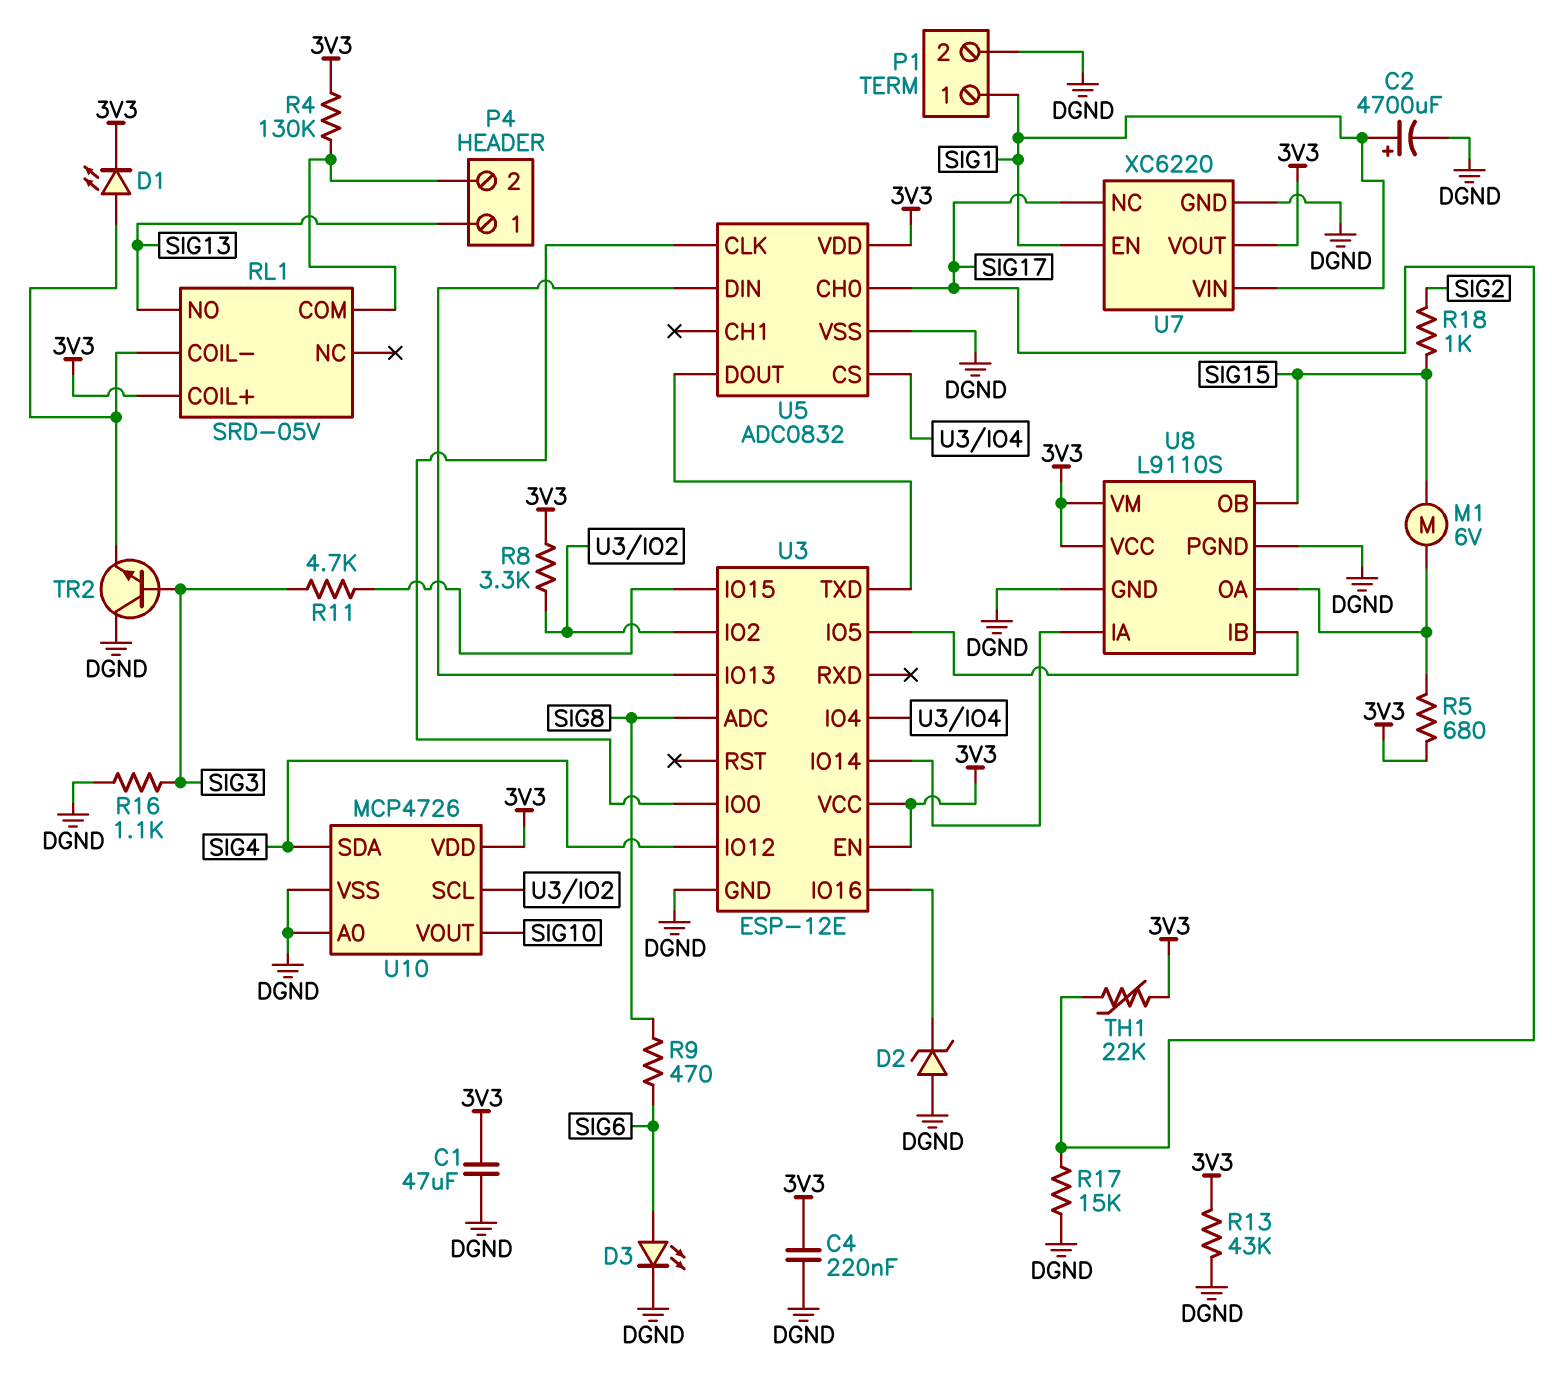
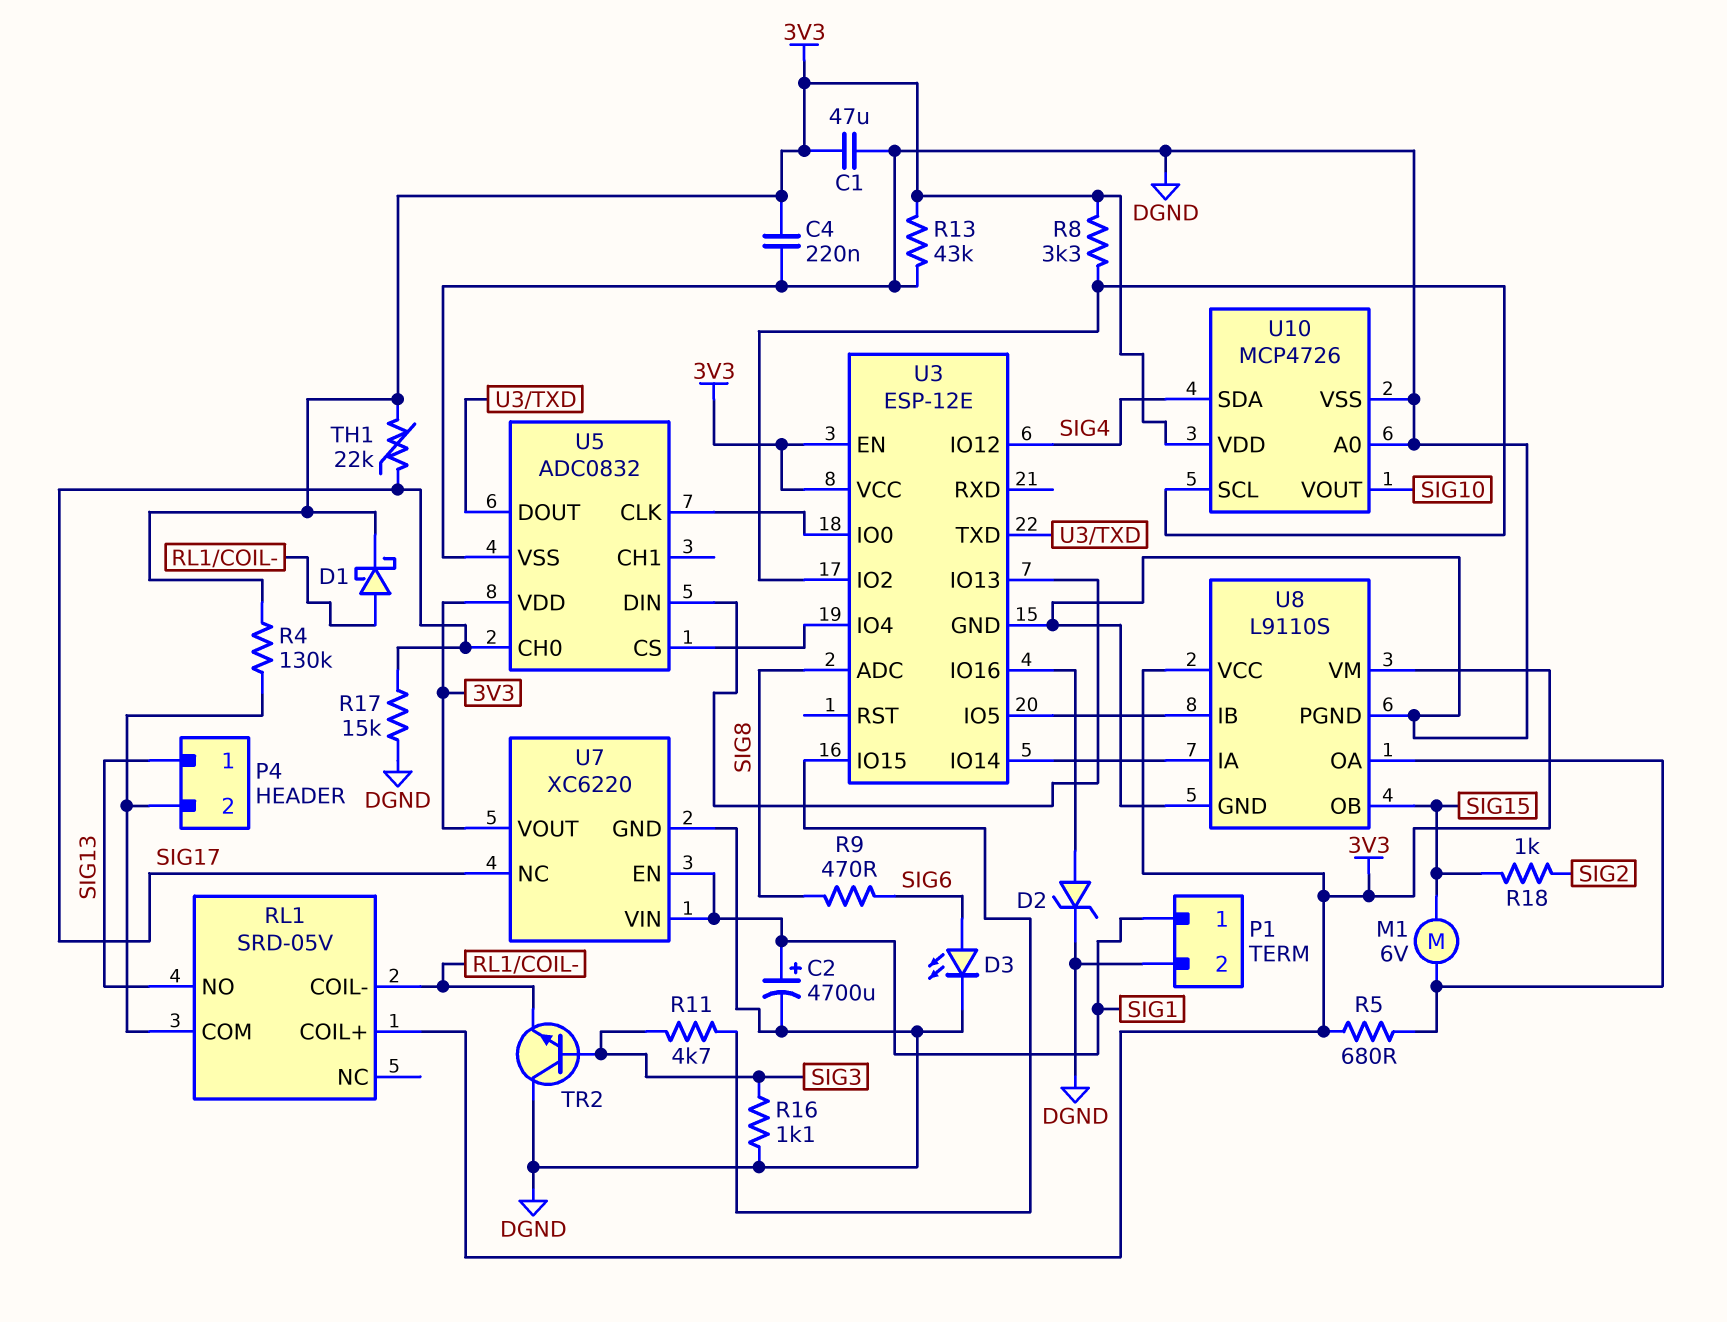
D1: LED (A RL1/COIL-, K 3V3) -> schottky (A RL1/COIL-, K 3V3)
D2: zener (A DGND, K U3/IO16) -> zener (A U3/IO16, K DGND)

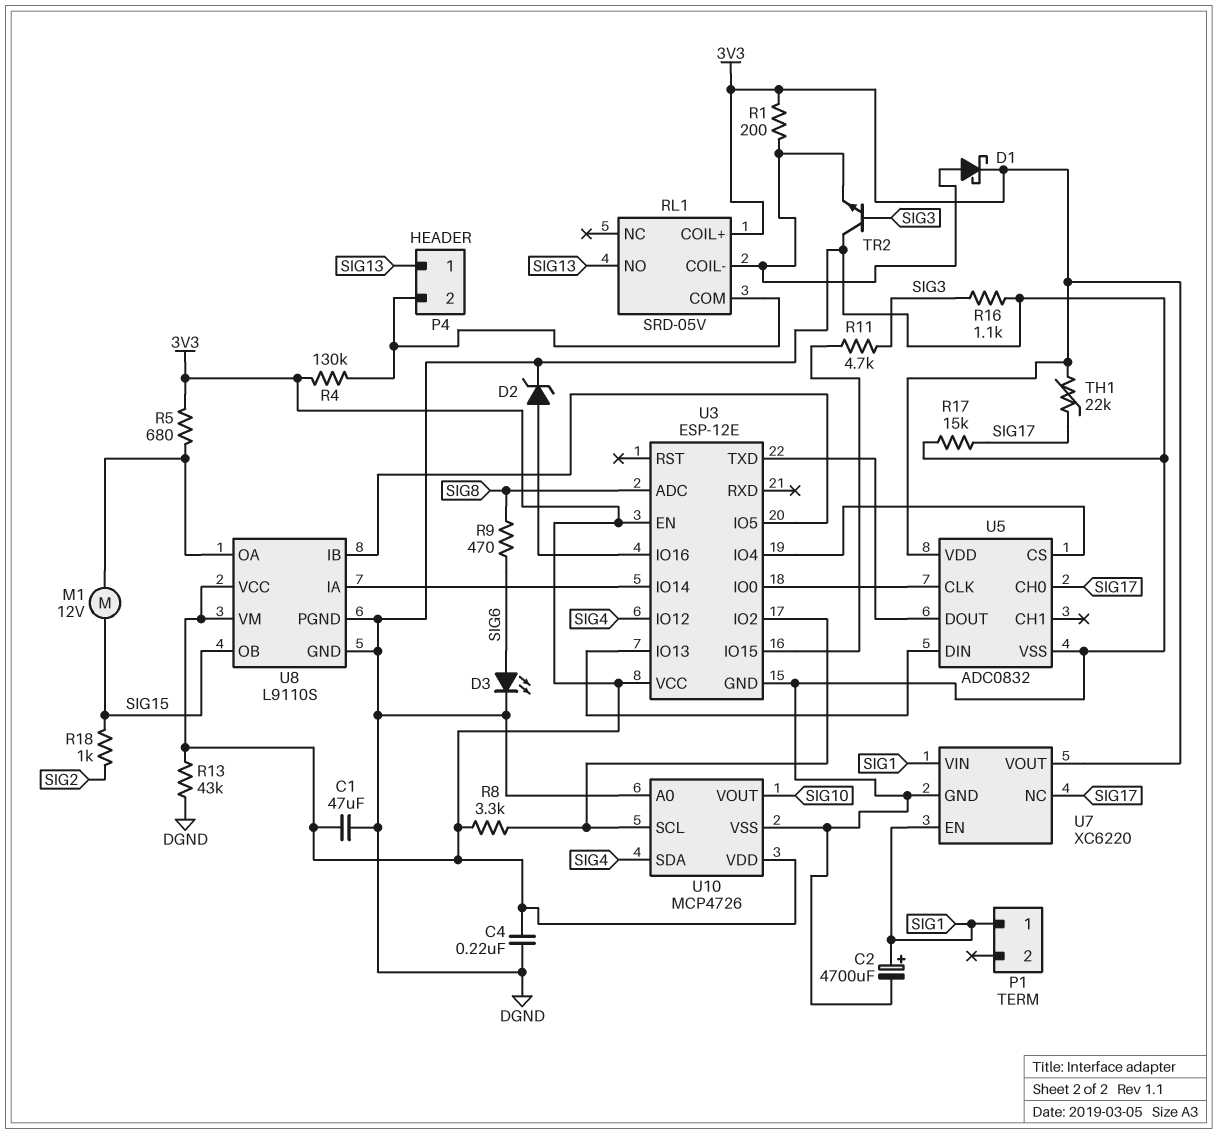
M1: motor 6V (SIG15, U8/OA) -> motor 12V (SIG15, U8/OA)
P1 pin 2: DGND -> none
R1: none -> 200 (3V3, RL1/COIL-)

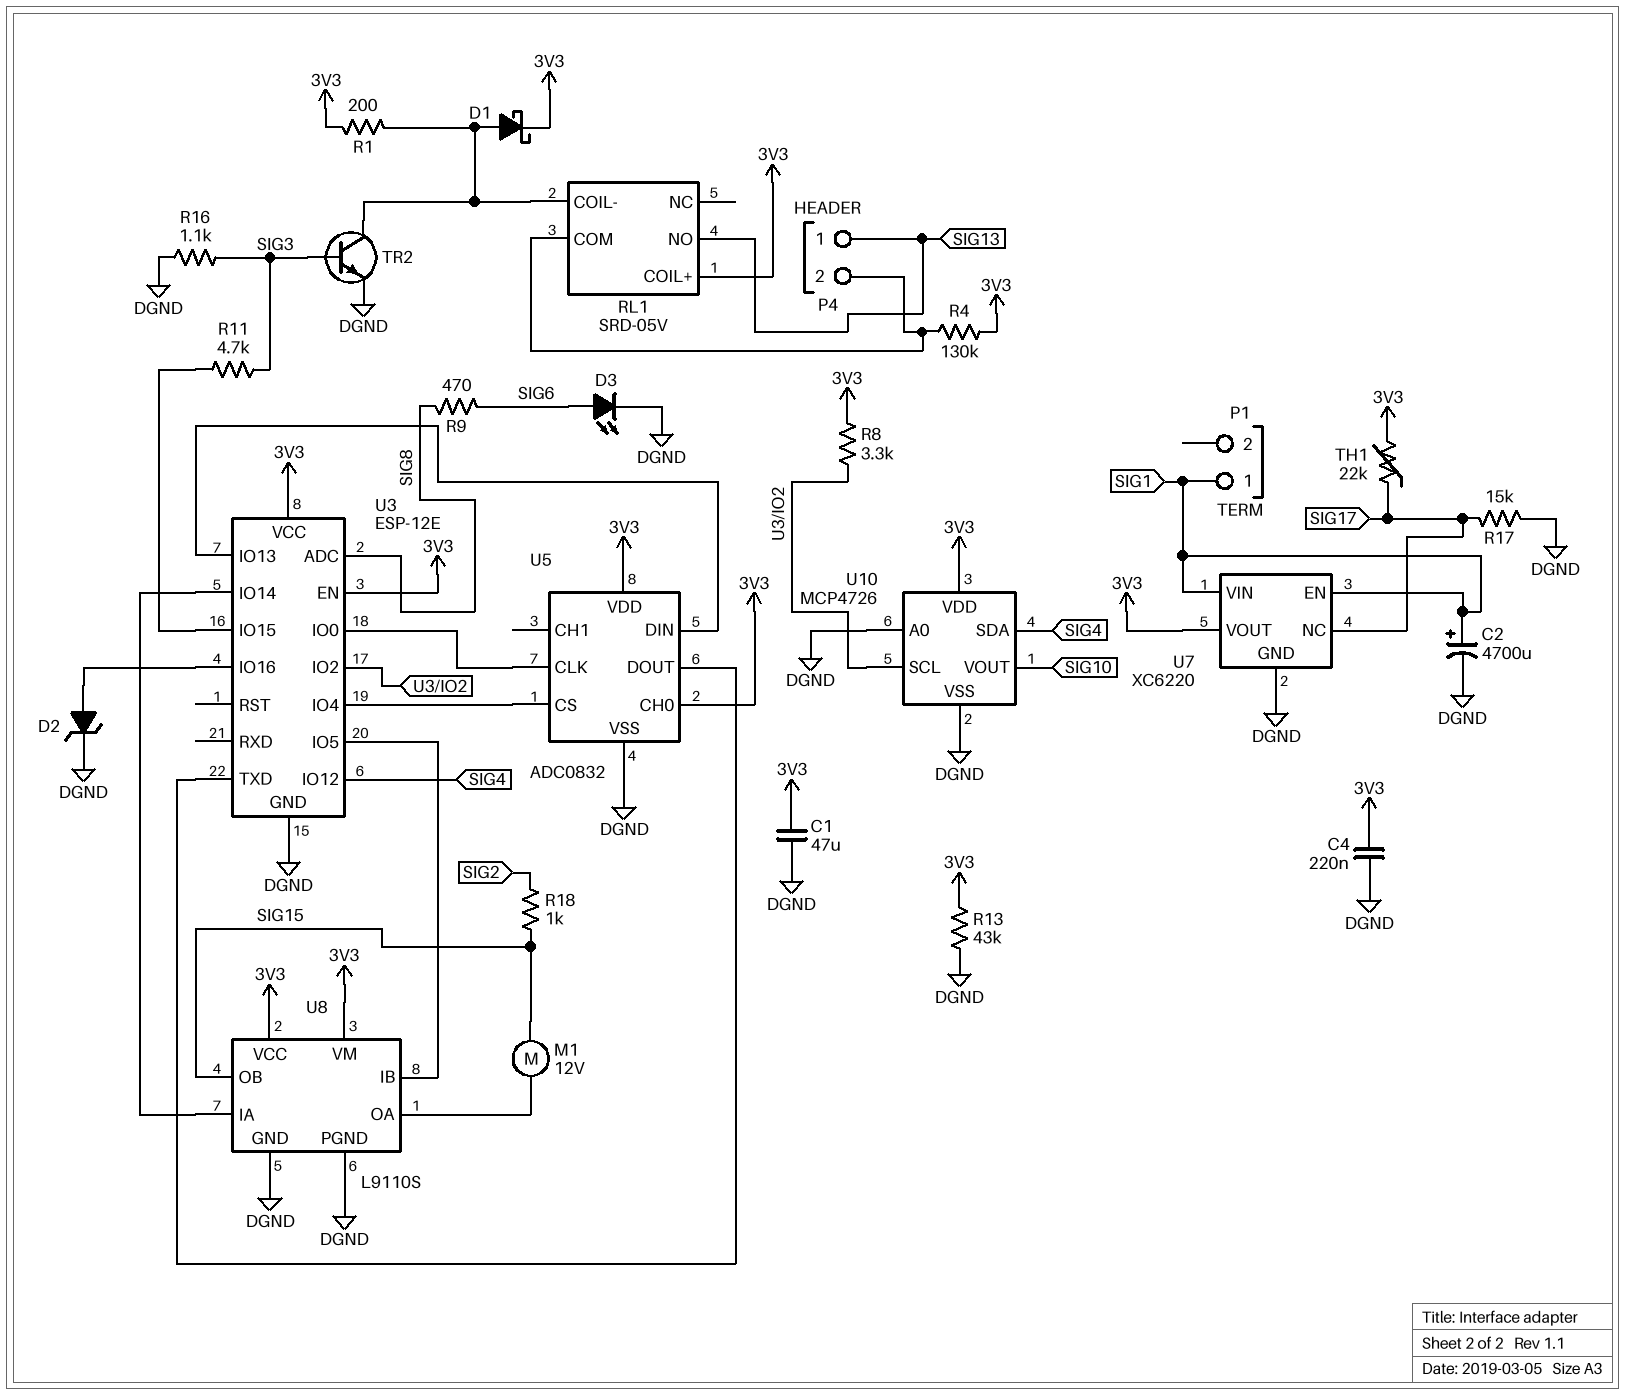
R5: 680 (3V3, U8/OA) -> none
TR2: NPN (B SIG3, C DGND, E RL1/COIL-) -> NPN (B SIG3, C RL1/COIL-, E DGND)
U5 pin CH0: SIG17 -> 3V3

